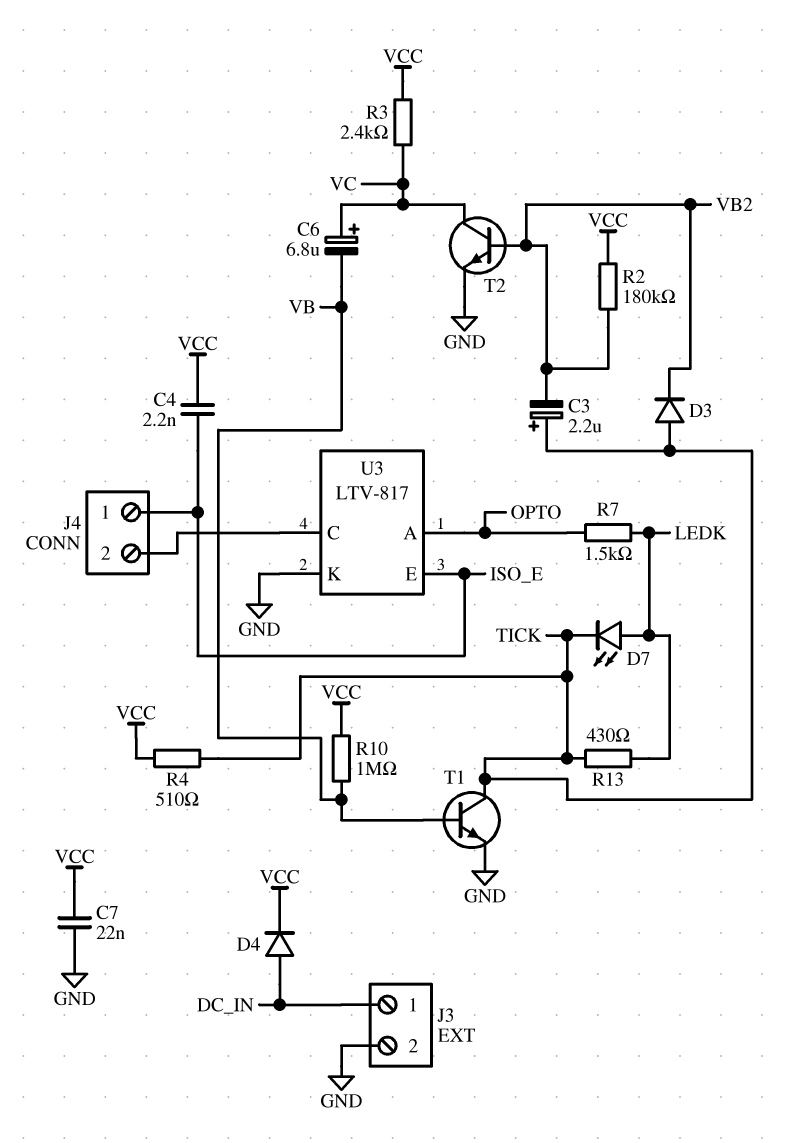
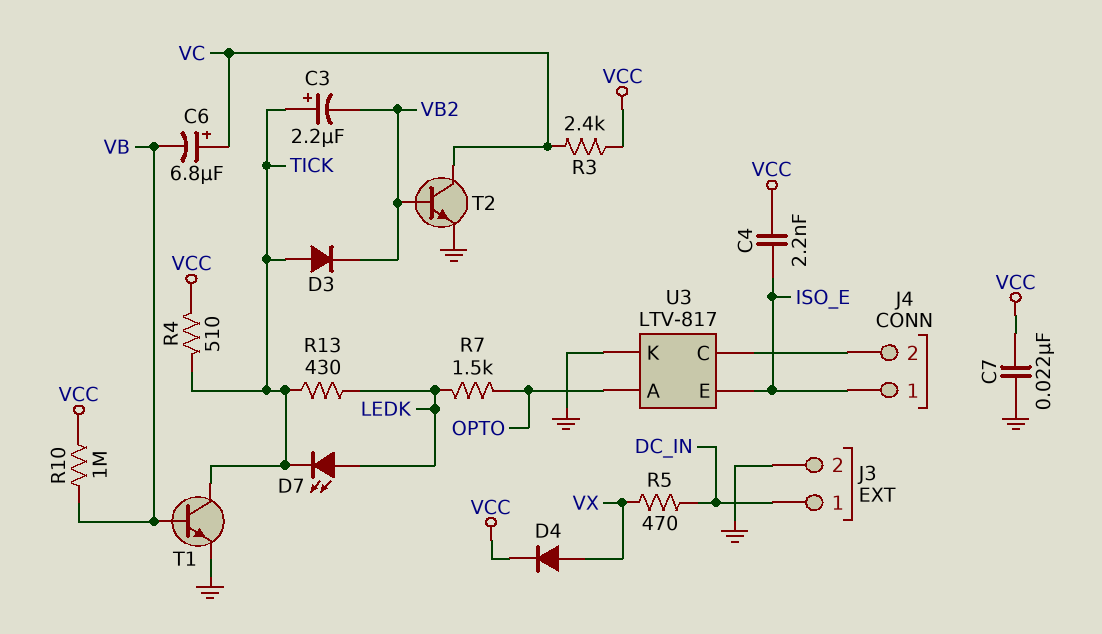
D4: diode (A DC_IN, K VCC) -> diode (A VX, K VCC)
R2: 180k (VB2, VCC) -> none
R5: none -> 470 (DC_IN, VX)

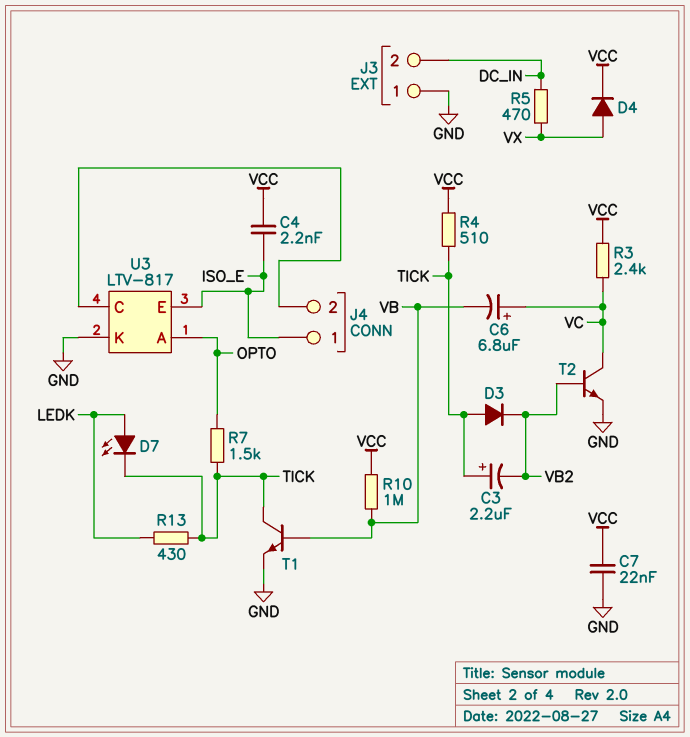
J3 pin 1: DC_IN -> GND
J3 pin 2: GND -> DC_IN
R7: 1.5k (LEDK, OPTO) -> 1.5k (OPTO, TICK)

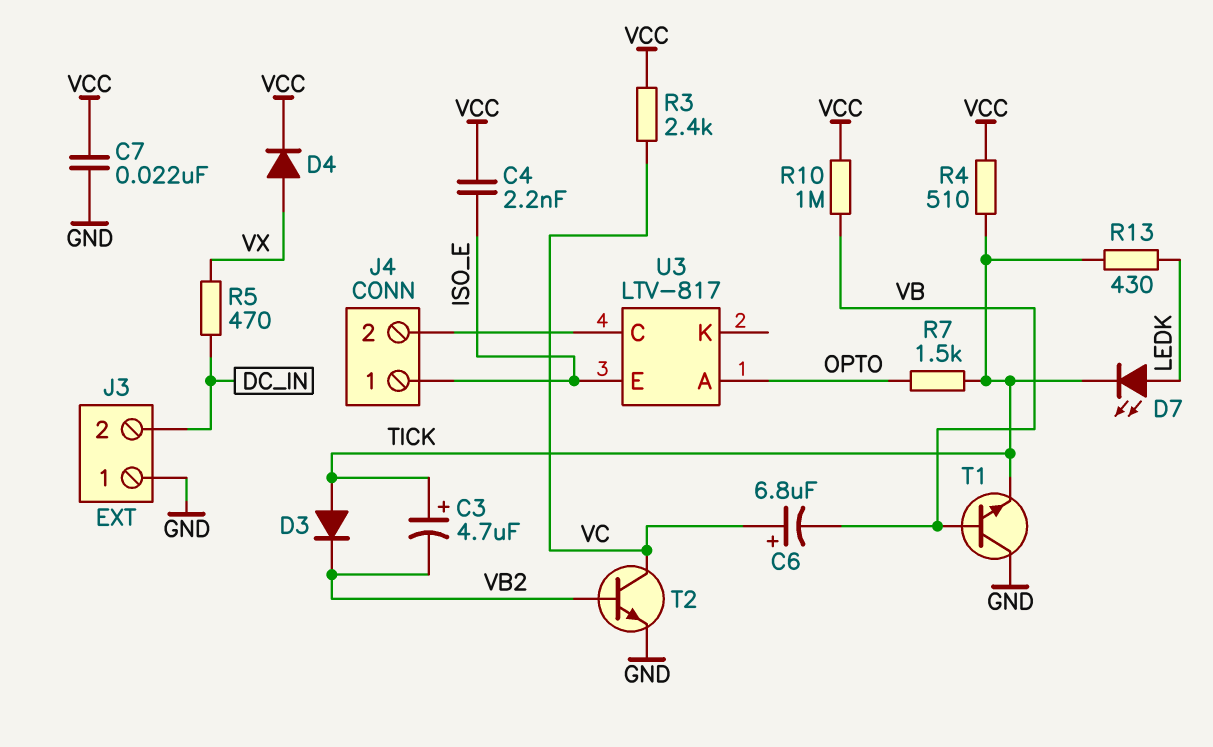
C3: 2.2uF (plus TICK, minus VB2) -> 4.7uF (plus TICK, minus VB2)
T1: NPN (B VB, C TICK, E GND) -> NPN (B VB, C GND, E TICK)
U3 pin K: GND -> none

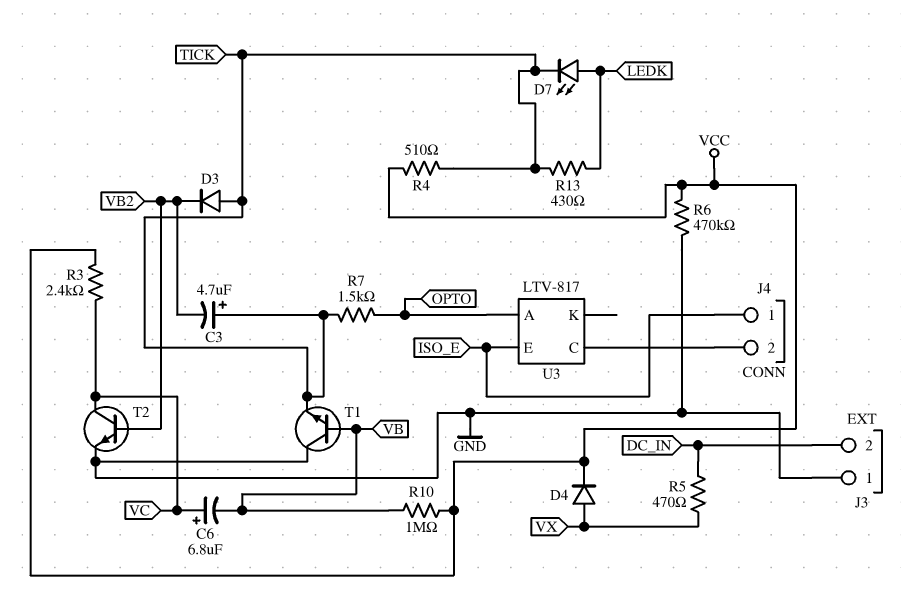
C4: 2.2nF (ISO_E, VCC) -> none
C7: 22nF (GND, VCC) -> none
R6: none -> 470k (GND, VCC)

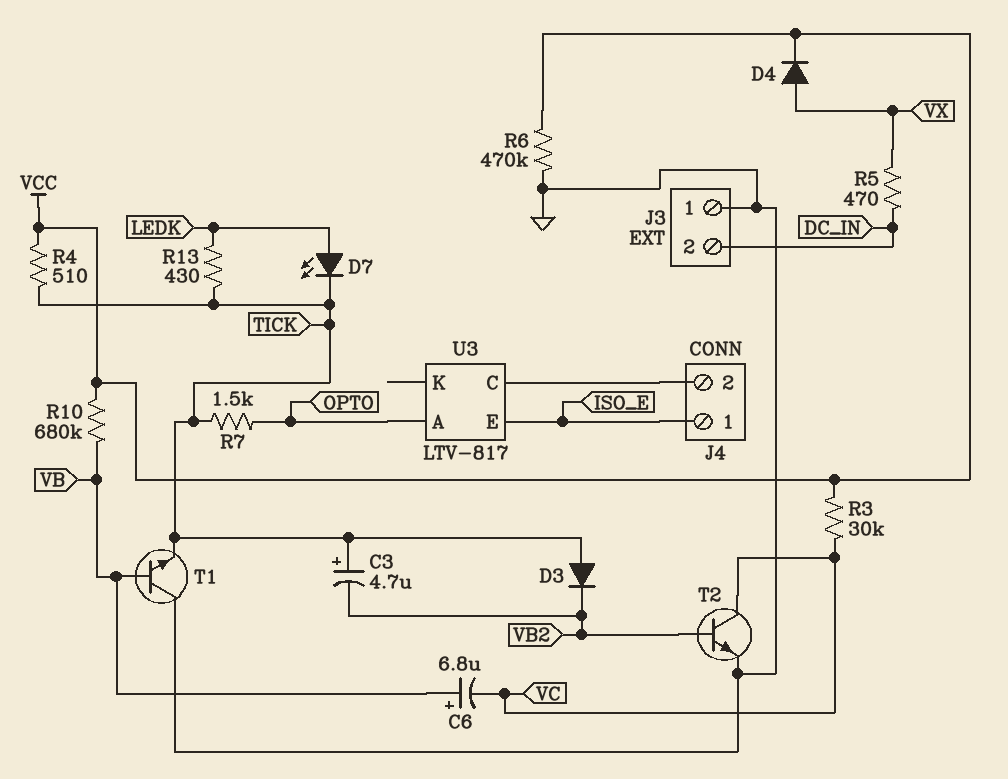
C6: 6.8uF (plus VC, minus VB) -> 6.8uF (plus VB, minus VC)
R3: 2.4k (VC, VCC) -> 30k (VC, VCC)
R10: 1M (VB, VCC) -> 680k (VB, VCC)

